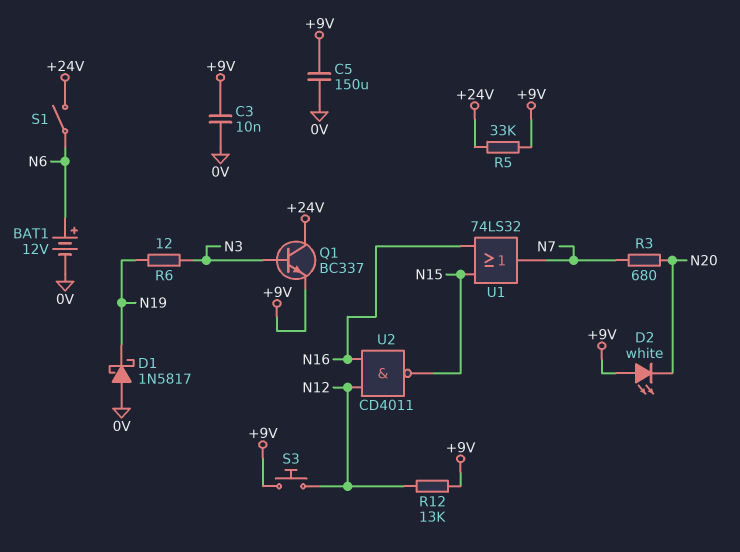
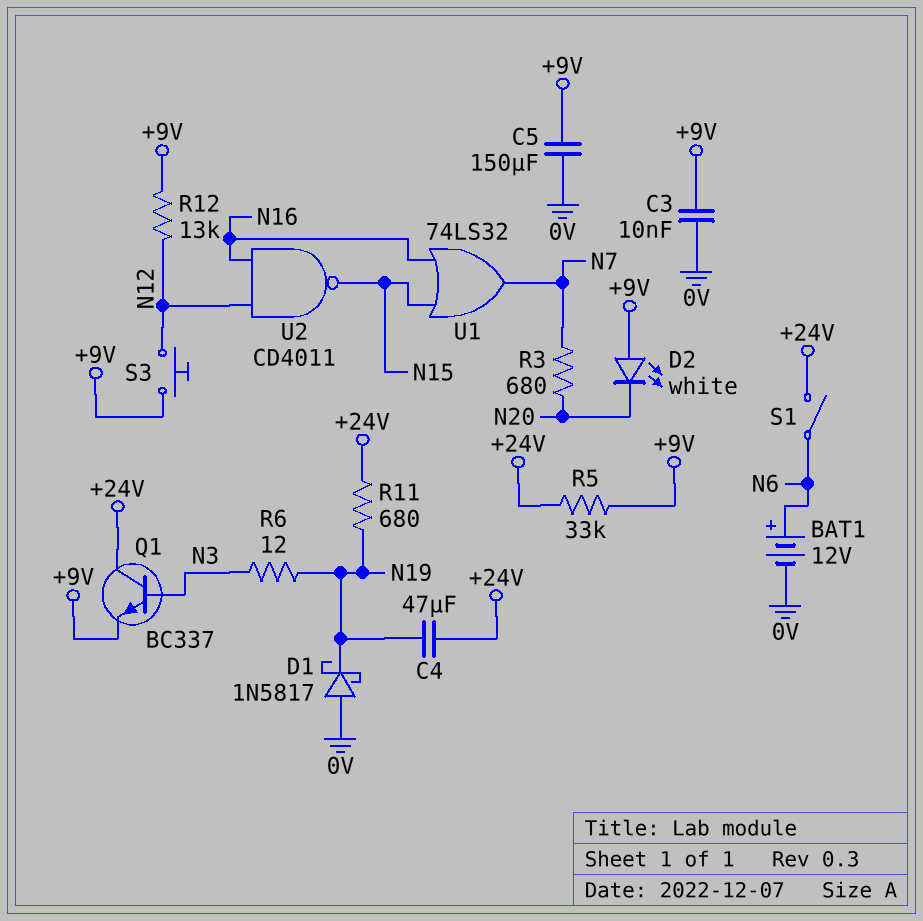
C4: none -> 47uF (+24V, N19)
R11: none -> 680 (+24V, N19)

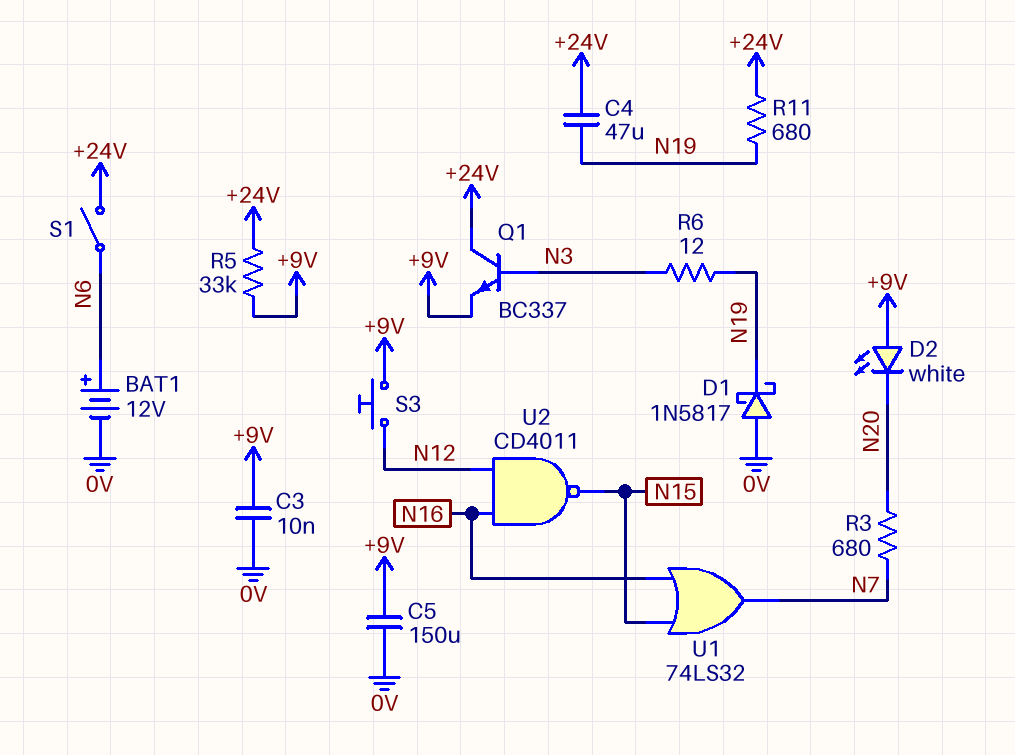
R12: 13k (+9V, N12) -> none

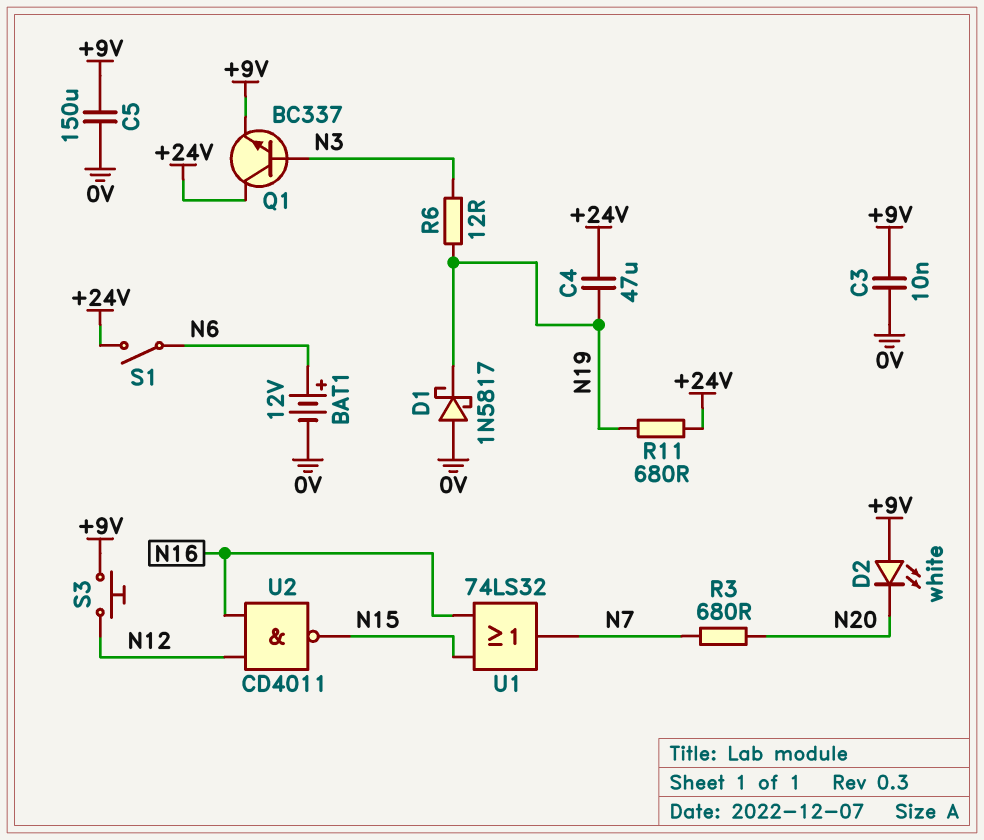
R5: 33k (+9V, +24V) -> none

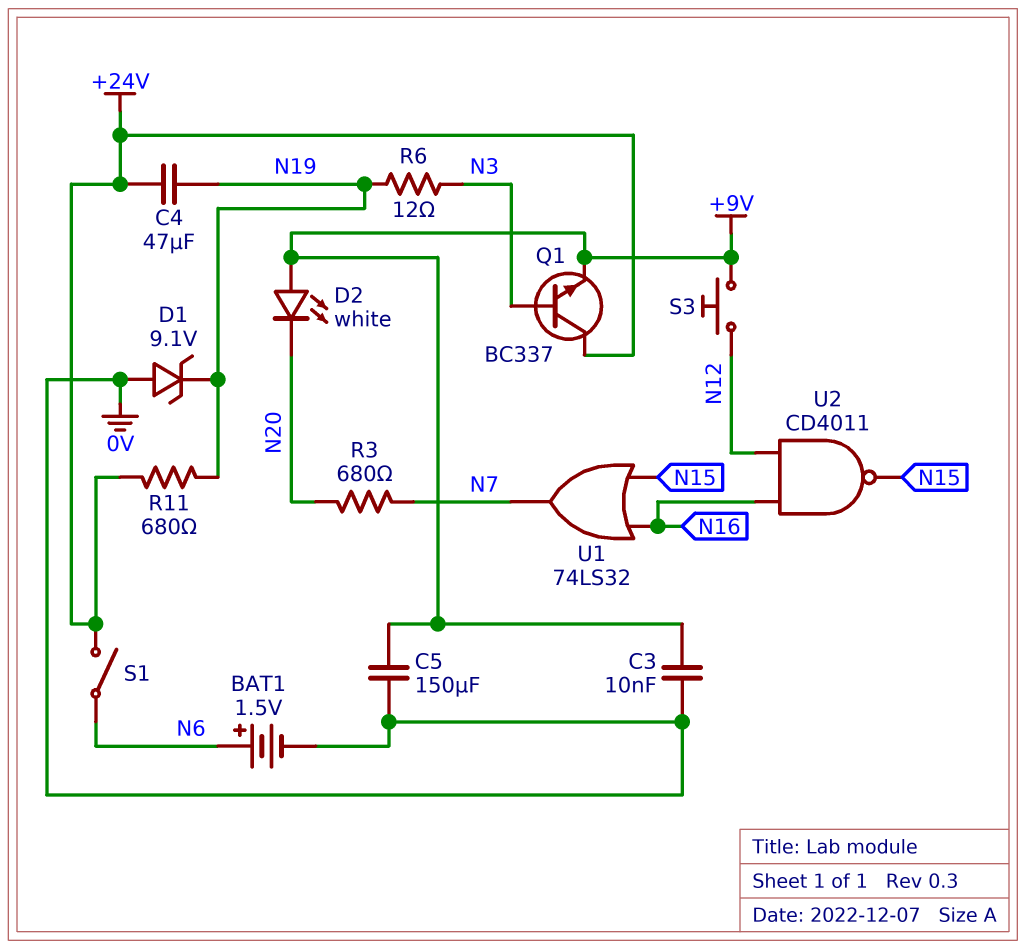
BAT1: 12V (plus N6, minus 0V) -> 1.5V (plus N6, minus 0V)
D1: schottky 1N5817 (A 0V, K N19) -> zener 9.1V (A 0V, K N19)

